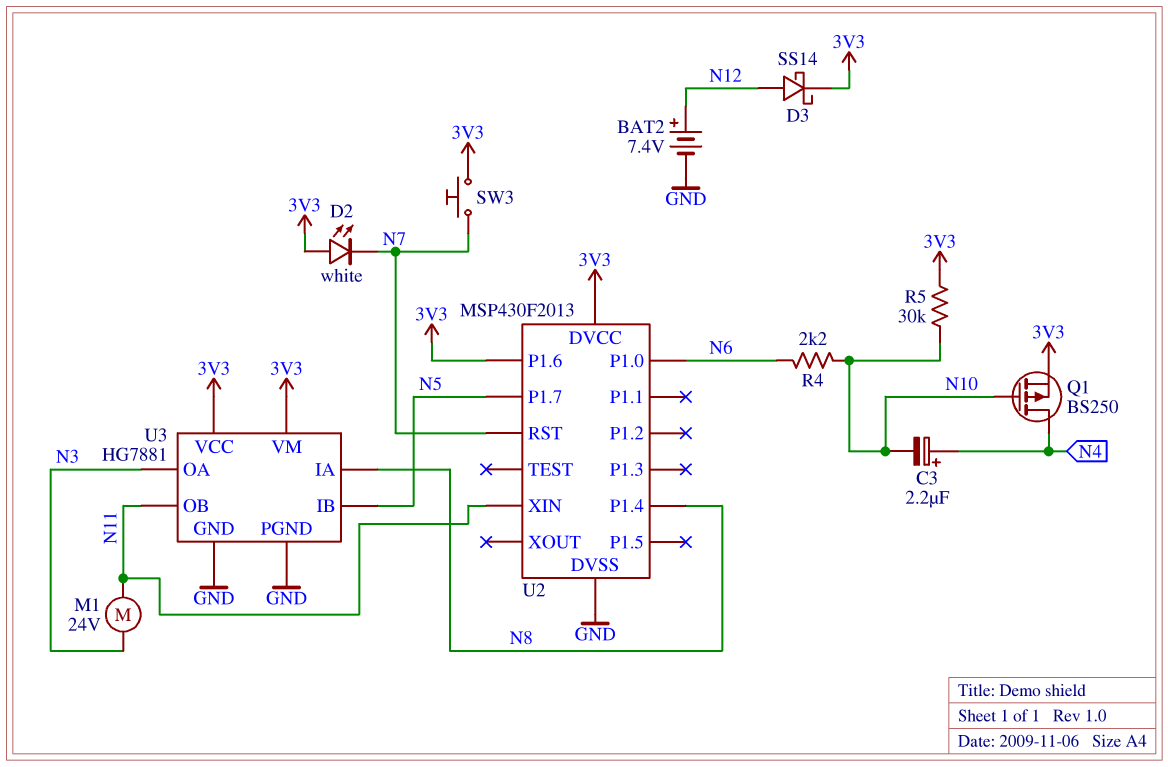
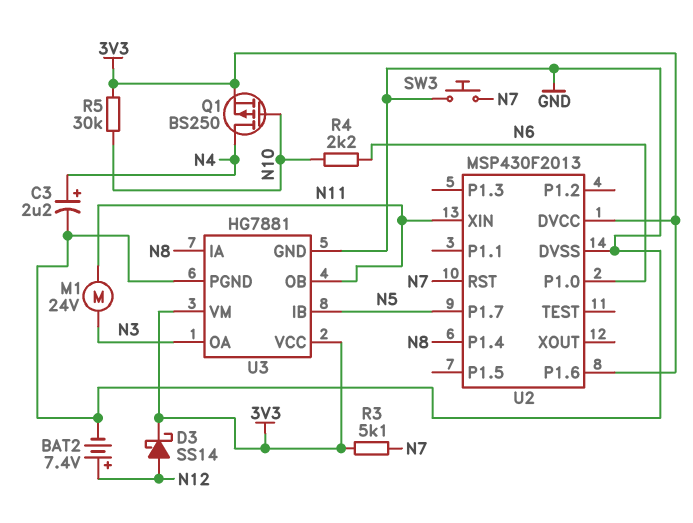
C3: 2.2uF (plus N4, minus N10) -> 2.2uF (plus N4, minus GND)
D2: LED white (A 3V3, K N7) -> none
R3: none -> 5.1k (3V3, N7)
SW3: button (3V3, N7) -> button (GND, N7)

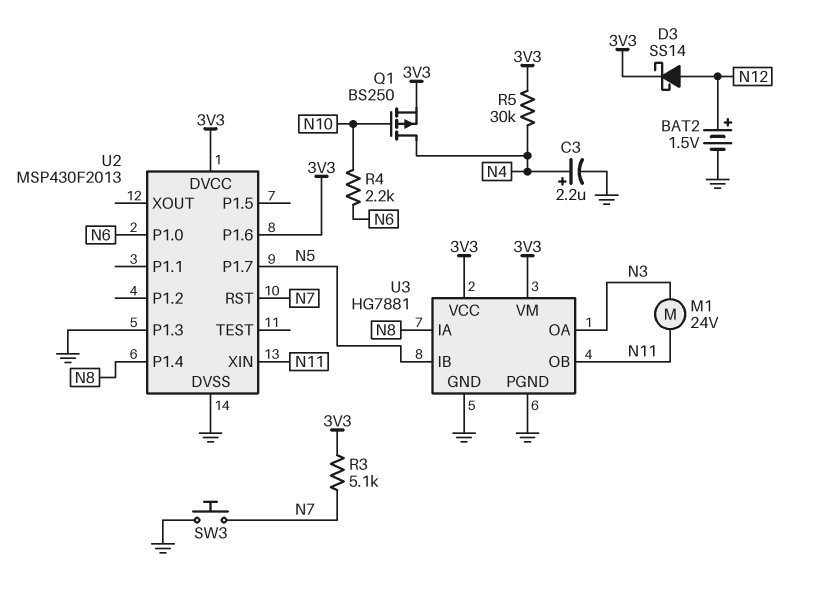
BAT2: 7.4V (plus N12, minus GND) -> 1.5V (plus N12, minus GND)
R5: 30k (3V3, N10) -> 30k (3V3, N4)
U2 pin P1.3: none -> GND

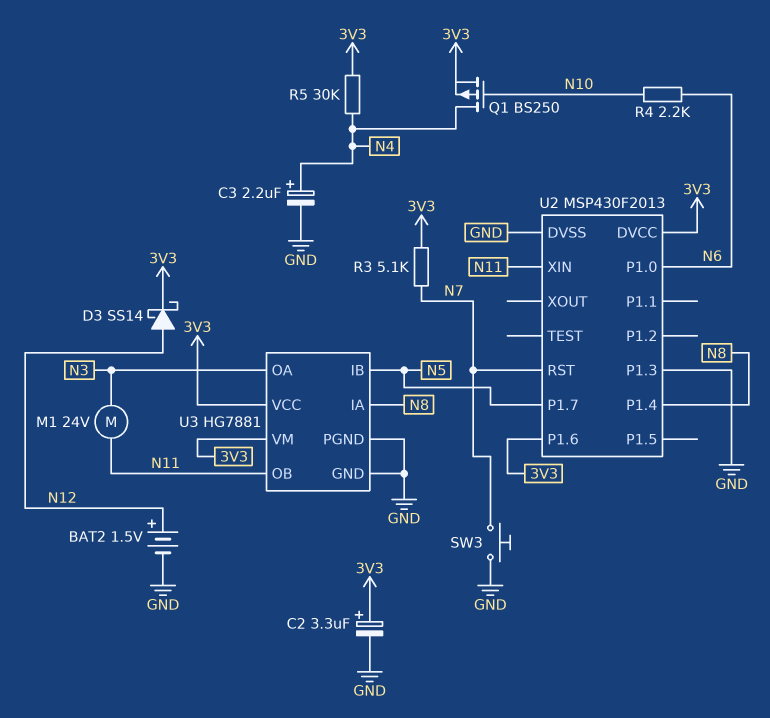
C2: none -> 3.3uF (plus 3V3, minus GND)

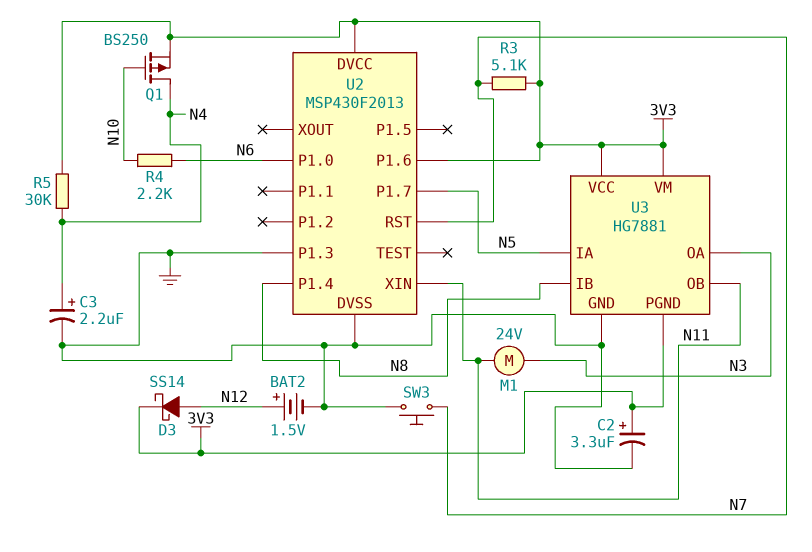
U3 pin IA: N8 -> N5
U3 pin IB: N5 -> N8
U3 pin PGND: GND -> 3V3

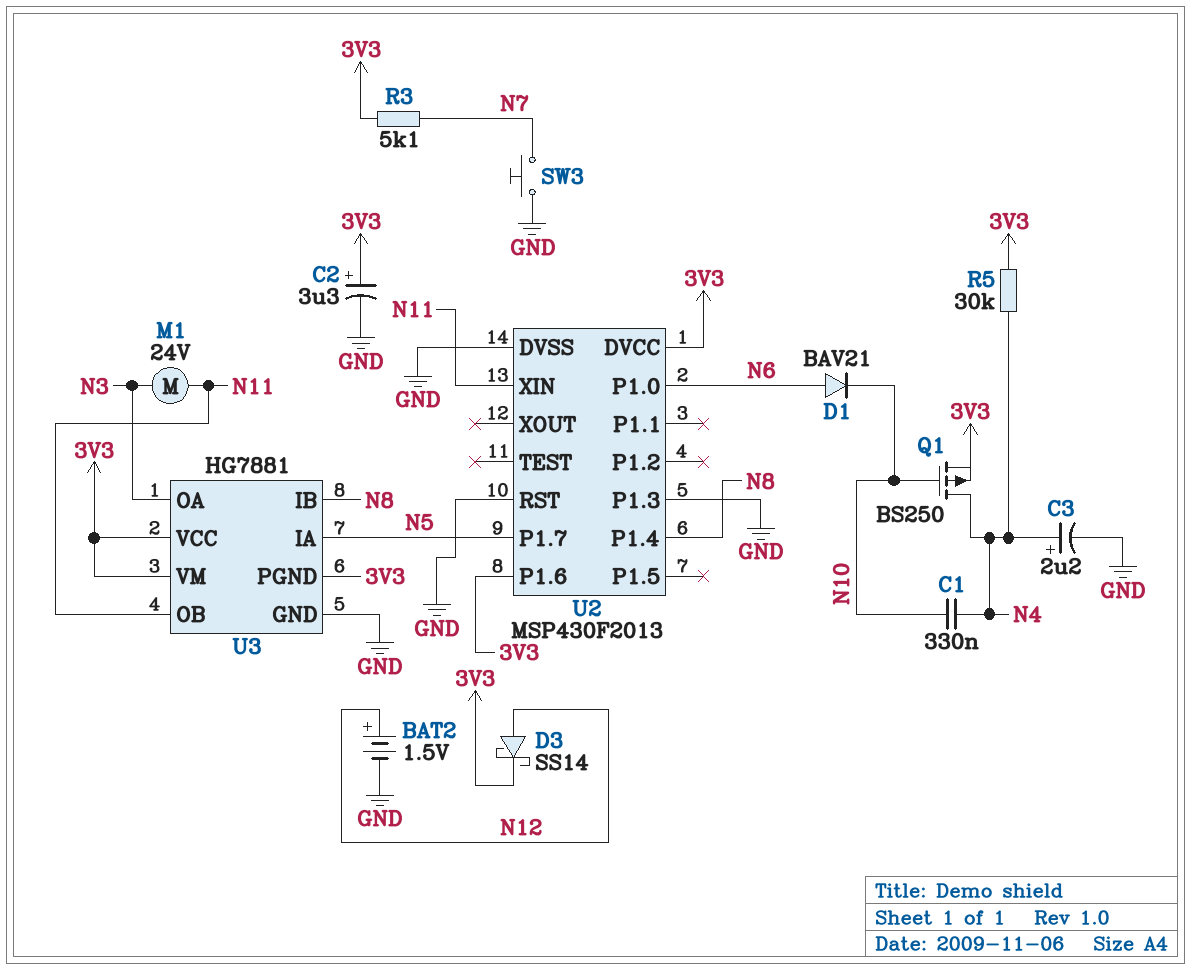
C1: none -> 330nF (N4, N10)
D1: none -> diode BAV21 (A N6, K N10)
R4: 2.2k (N6, N10) -> none
U2 pin RST: N7 -> GND

